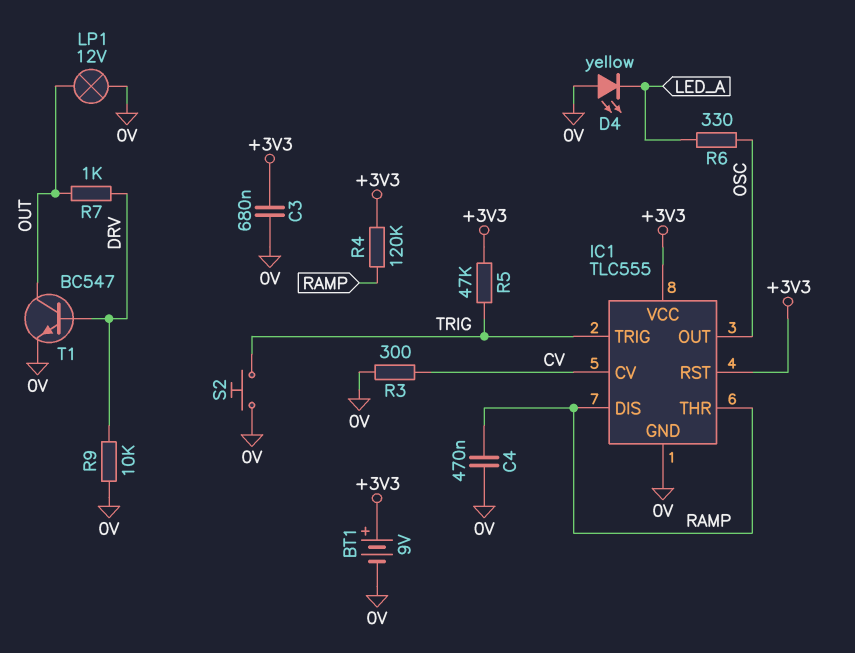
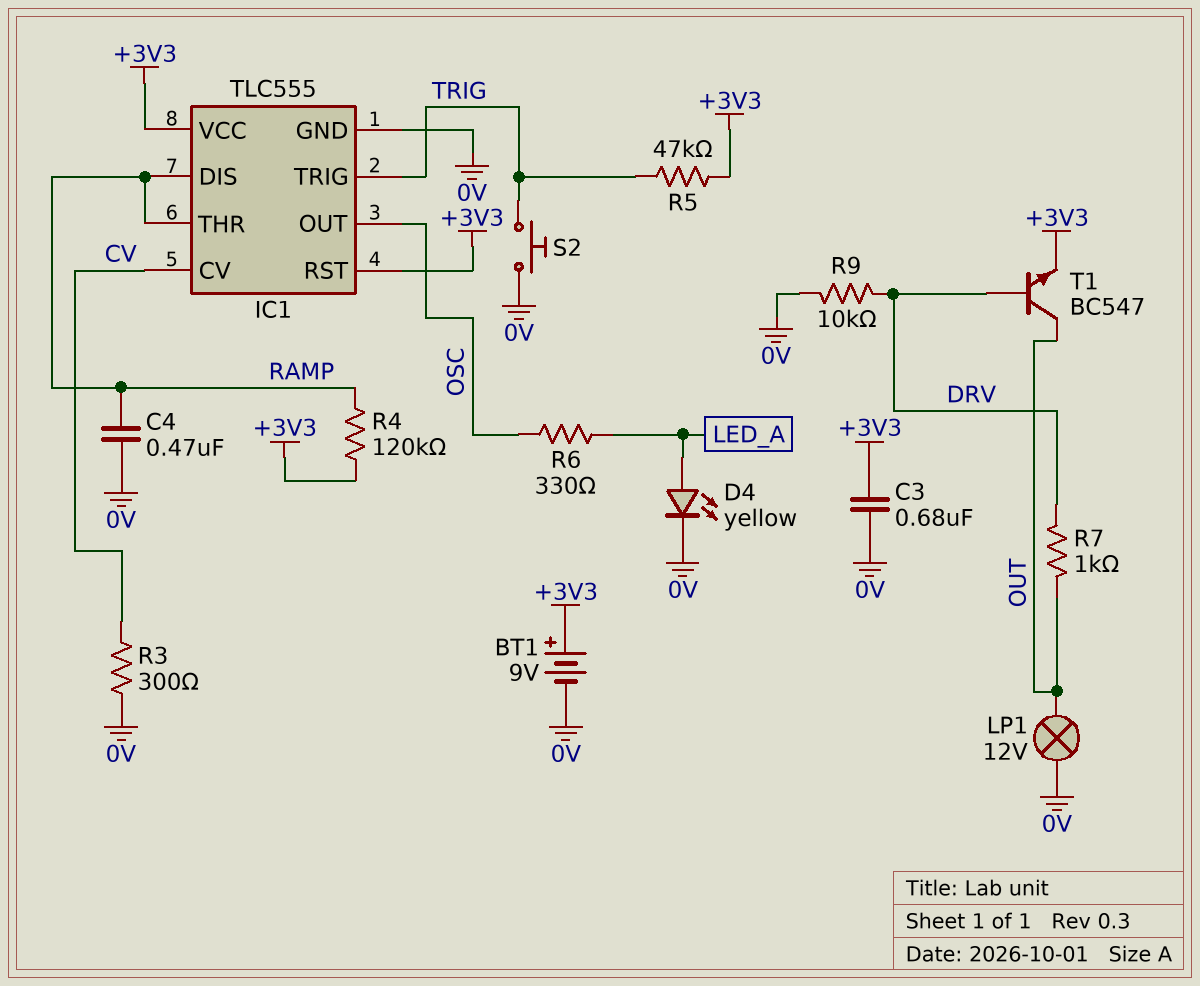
D4: LED yellow (A 0V, K LED_A) -> LED yellow (A LED_A, K 0V)
T1: NPN BC547 (B DRV, C OUT, E 0V) -> NPN BC547 (B DRV, C OUT, E +3V3)

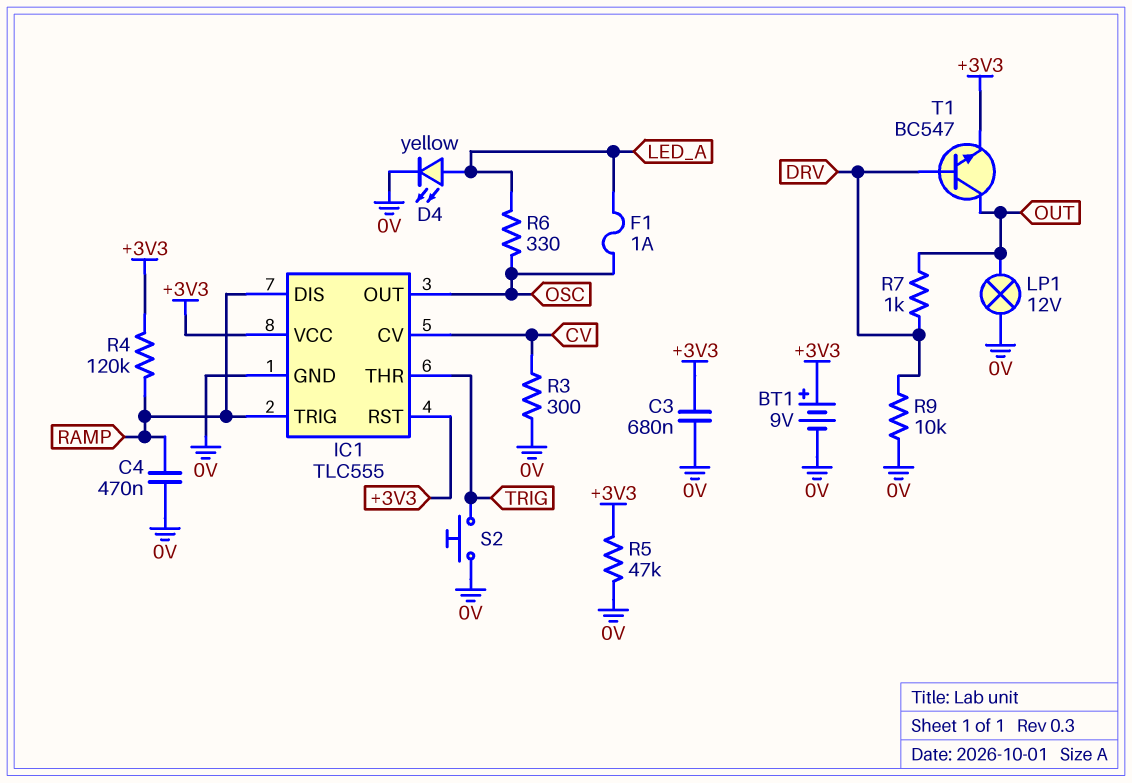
F1: none -> 1A (LED_A, OSC)
IC1 pin THR: RAMP -> TRIG
IC1 pin TRIG: TRIG -> RAMP
R5: 47k (+3V3, TRIG) -> 47k (+3V3, 0V)

